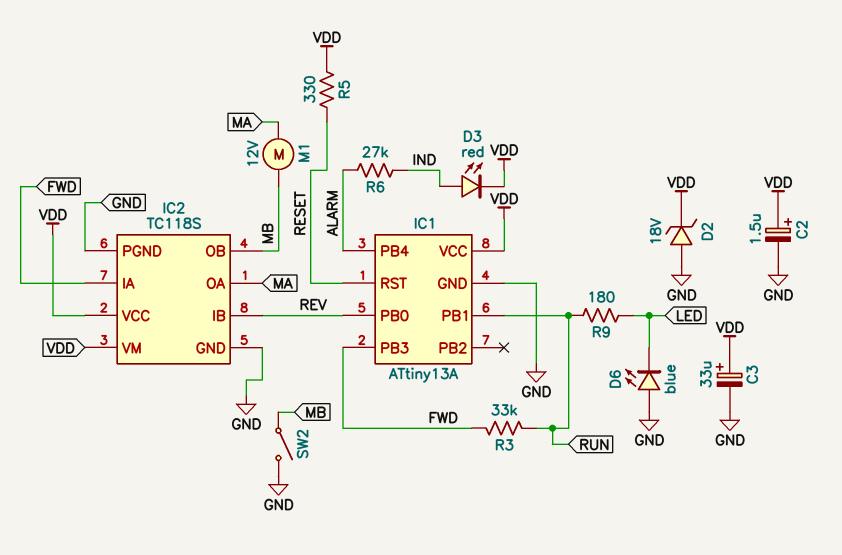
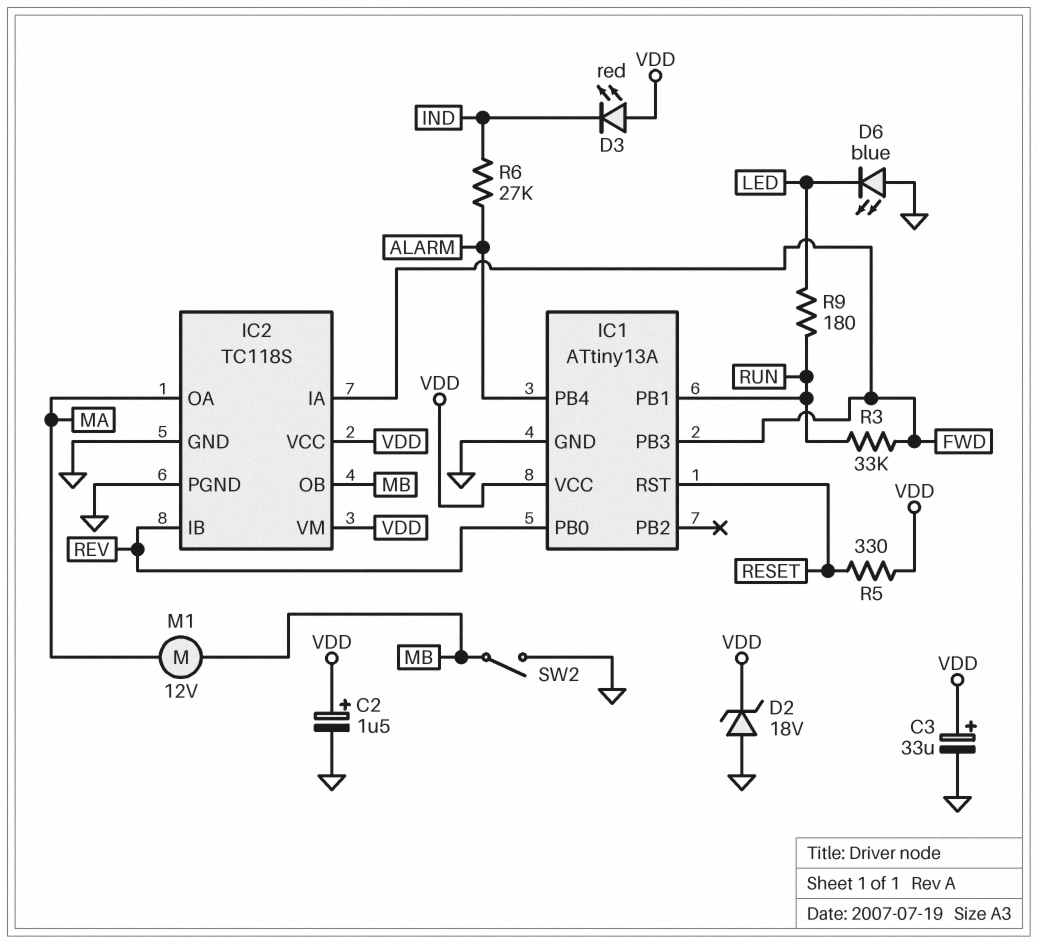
D3: LED red (A IND, K VDD) -> LED red (A VDD, K IND)

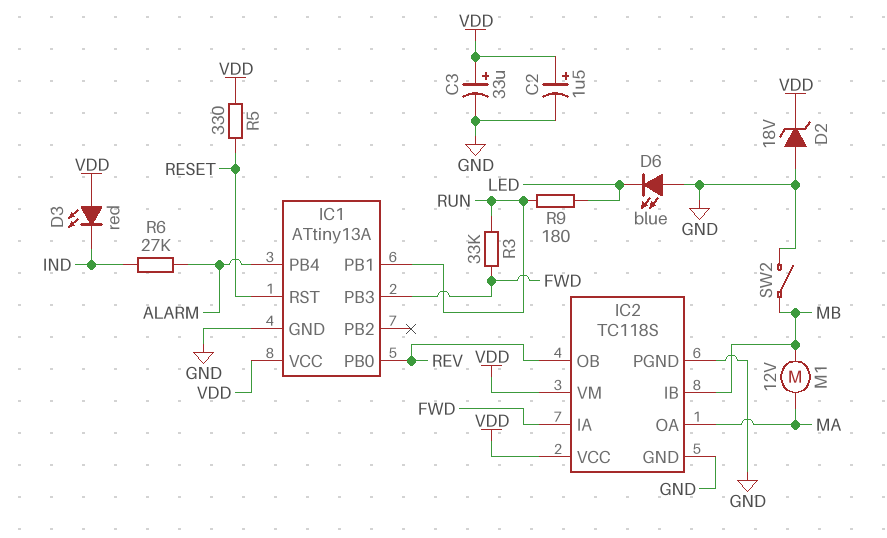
IC2 pin IB: REV -> MB
IC2 pin OB: MB -> REV

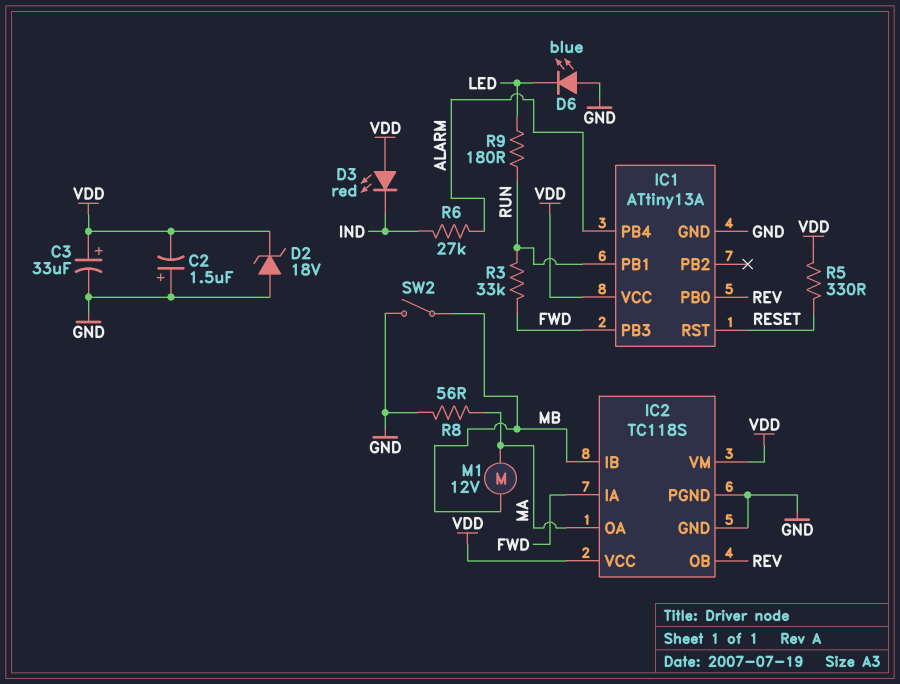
C2: 1.5uF (plus VDD, minus GND) -> 1.5uF (plus GND, minus VDD)
R8: none -> 56 (GND, MA)

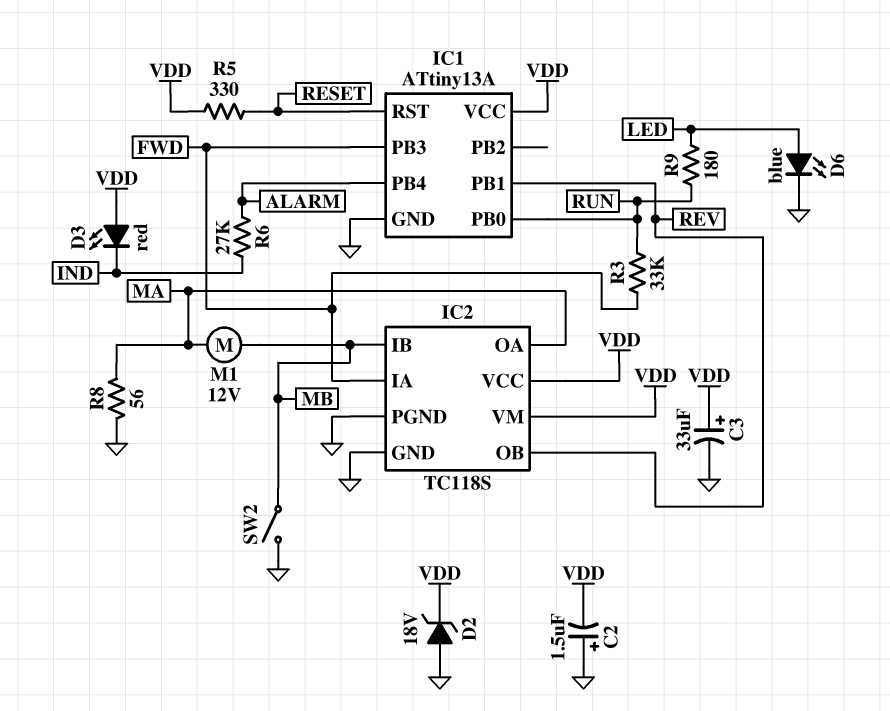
D6: LED blue (A GND, K LED) -> LED blue (A LED, K GND)
IC1 pin PB0: REV -> RUN
IC1 pin PB1: RUN -> REV

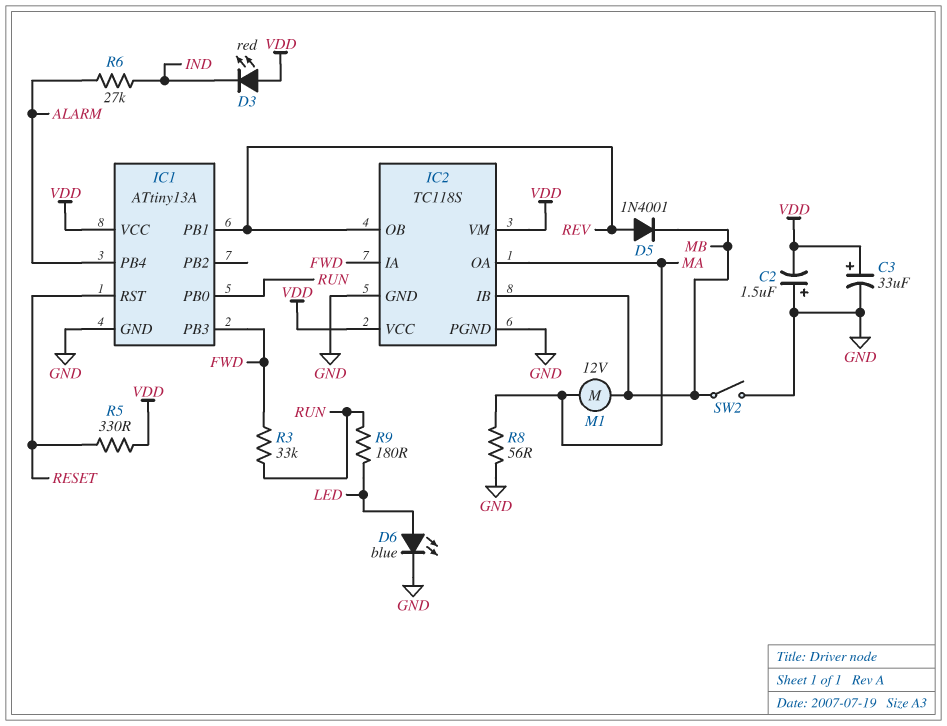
D2: zener 18V (A GND, K VDD) -> none
D5: none -> diode 1N4001 (A REV, K MB)

